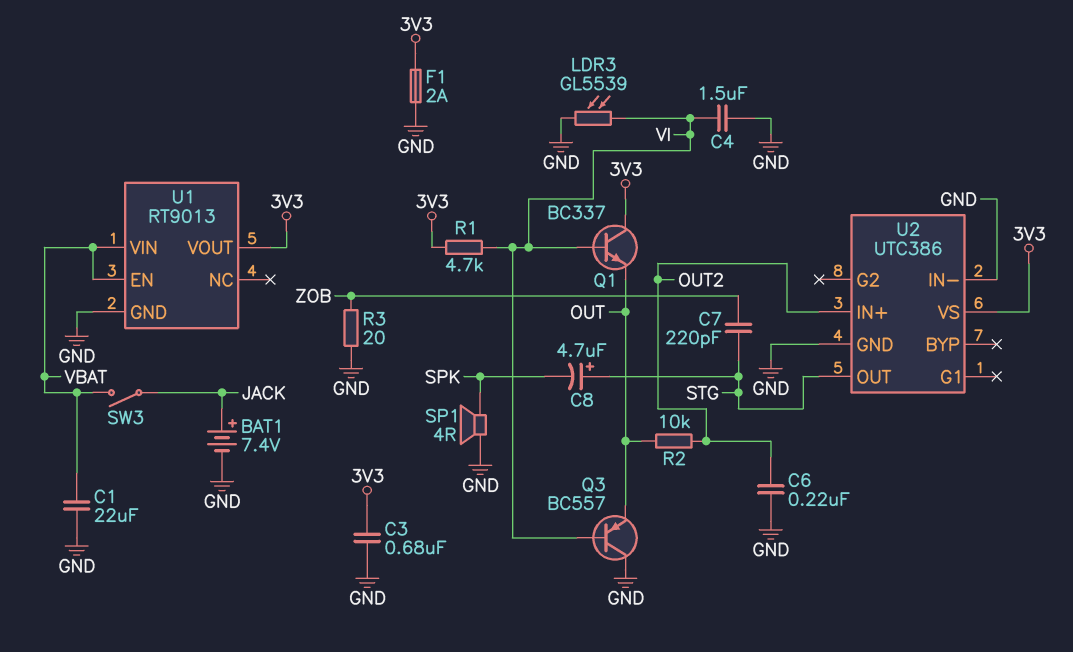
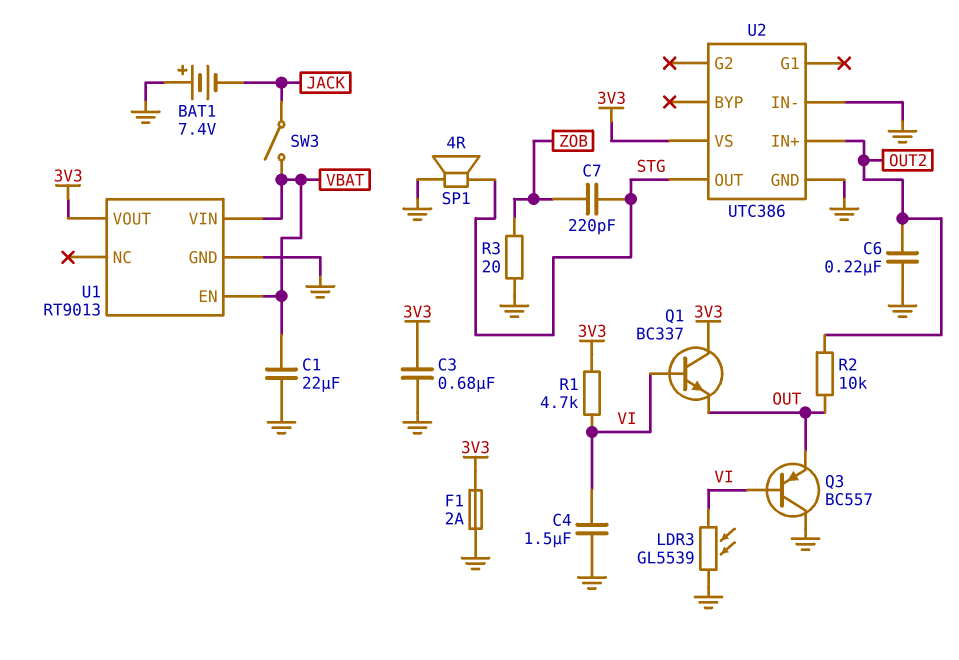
BAT1: 7.4V (plus JACK, minus GND) -> 7.4V (plus GND, minus JACK)
C8: 4.7uF (plus STG, minus SPK) -> none
SP1: speaker 4R (GND, SPK) -> speaker 4R (GND, STG)

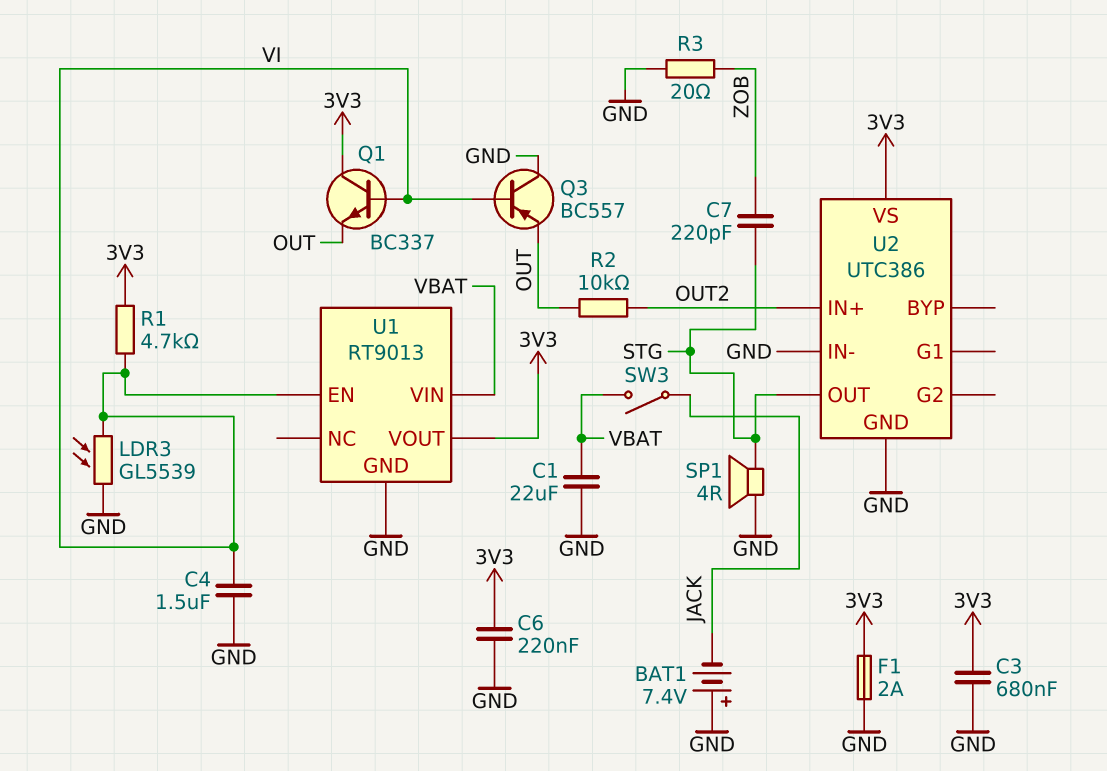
C6: 220nF (GND, OUT2) -> 220nF (3V3, GND)
U1 pin EN: VBAT -> VI

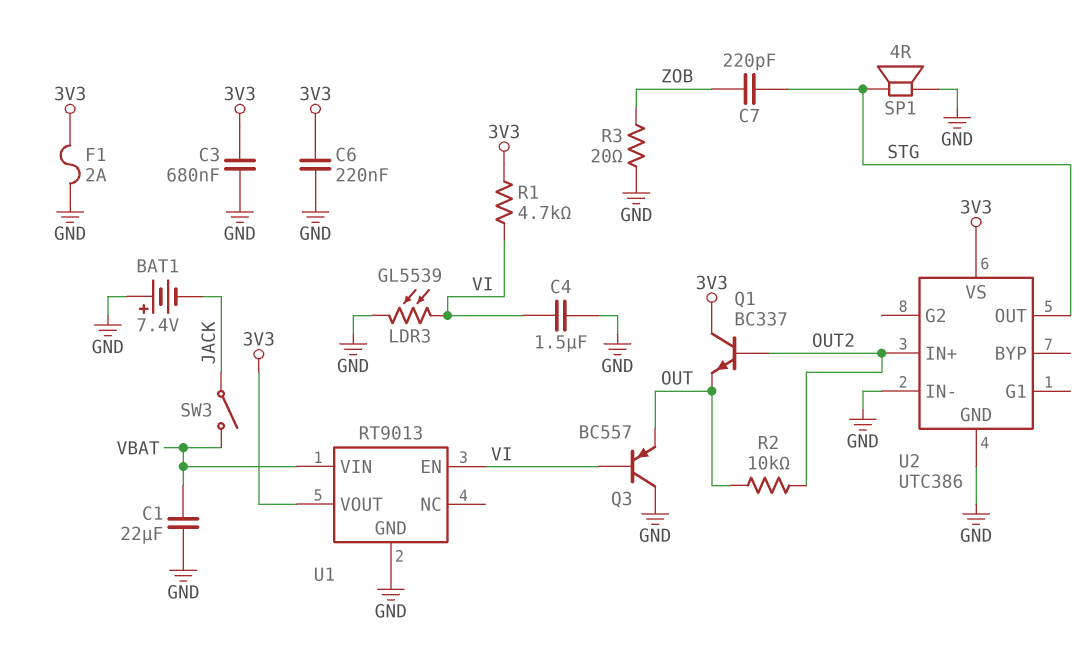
Q1: NPN BC337 (B VI, C 3V3, E OUT) -> NPN BC337 (B OUT2, C 3V3, E OUT)

